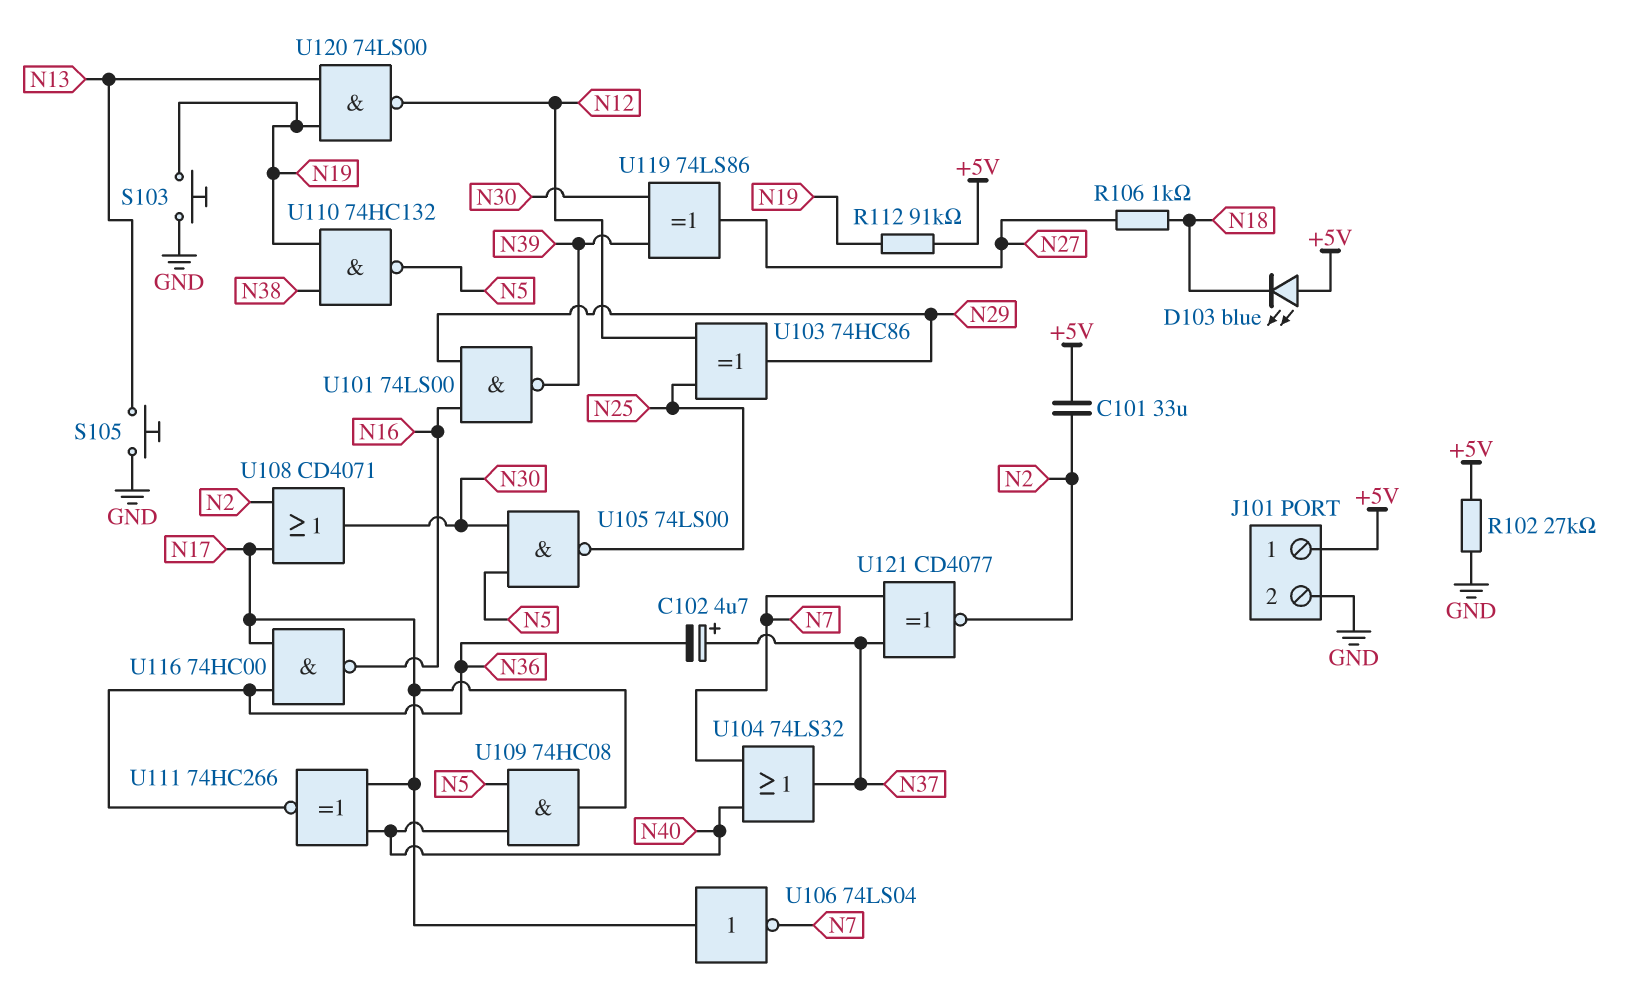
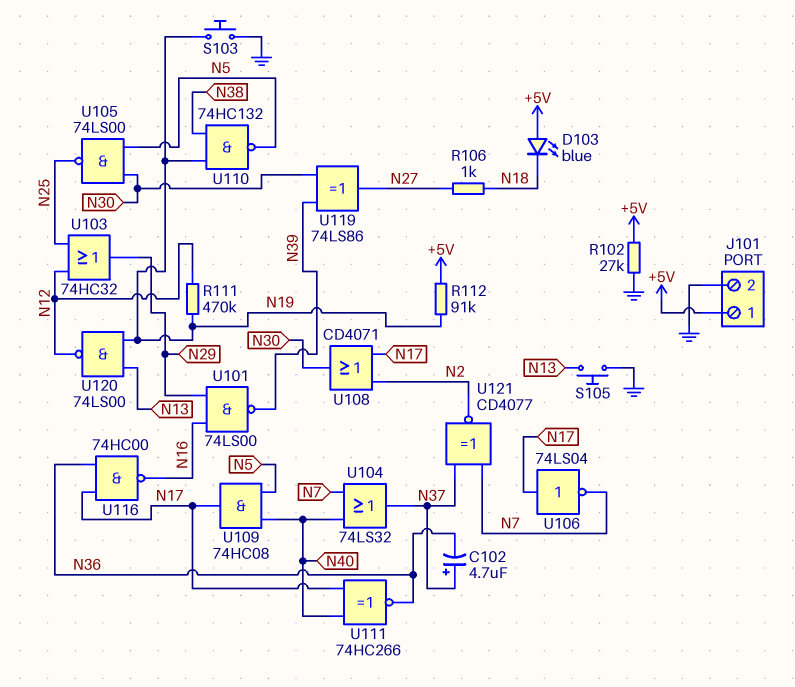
C101: 33uF (+5V, N2) -> none
R111: none -> 470k (N12, N19)
U103: XOR 74HC86 (in N12, in N25, out N29) -> OR 74HC32 (in N12, in N25, out N29)

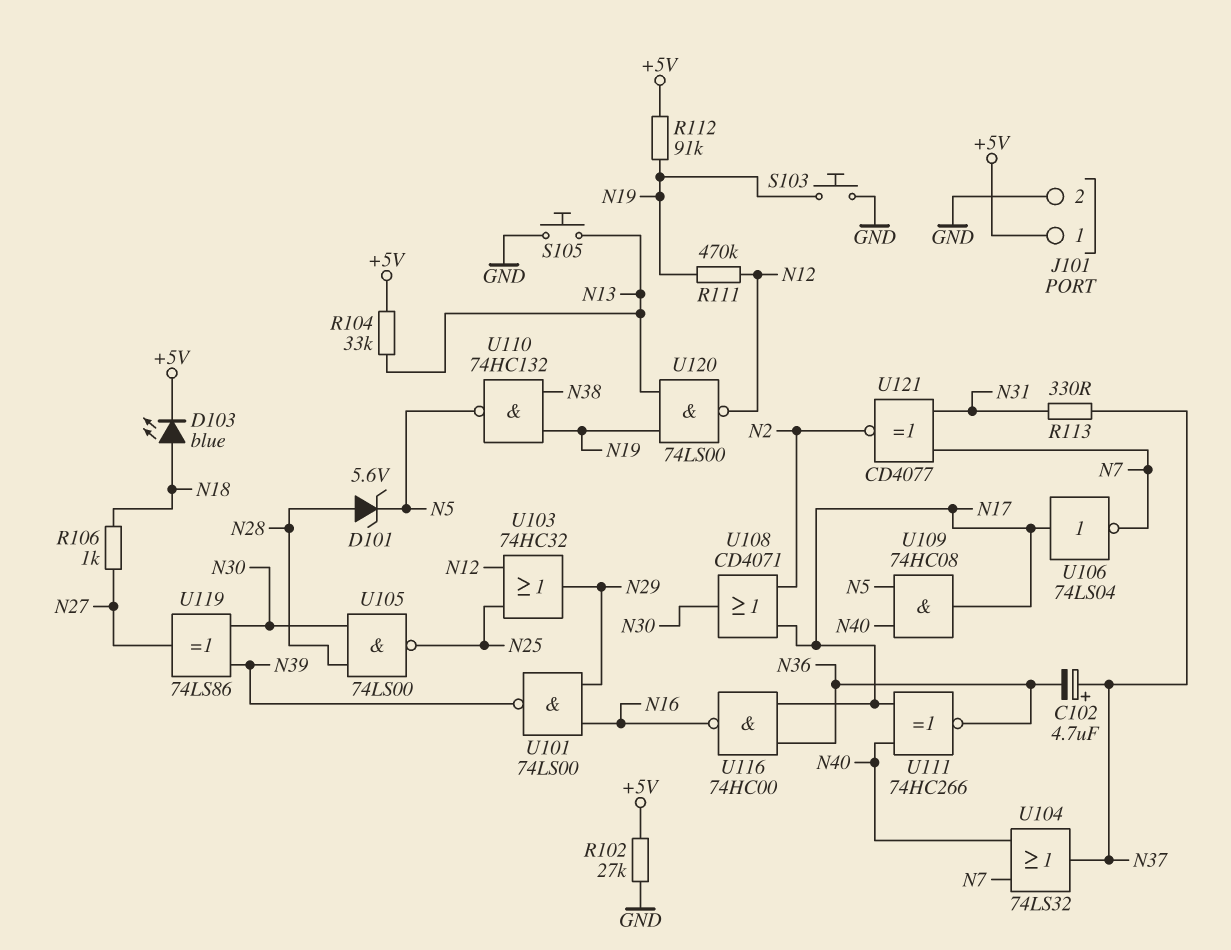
D101: none -> zener 5.6V (A N28, K N5)
D103: LED blue (A +5V, K N18) -> LED blue (A N18, K +5V)
R104: none -> 33k (+5V, N13)
R113: none -> 330 (N31, N37)
U105: NAND 74LS00 (in N5, in N30, out N25) -> NAND 74LS00 (in N28, in N30, out N25)
U121: XNOR CD4077 (in N7, in N37, out N2) -> XNOR CD4077 (in N7, in N31, out N2)

